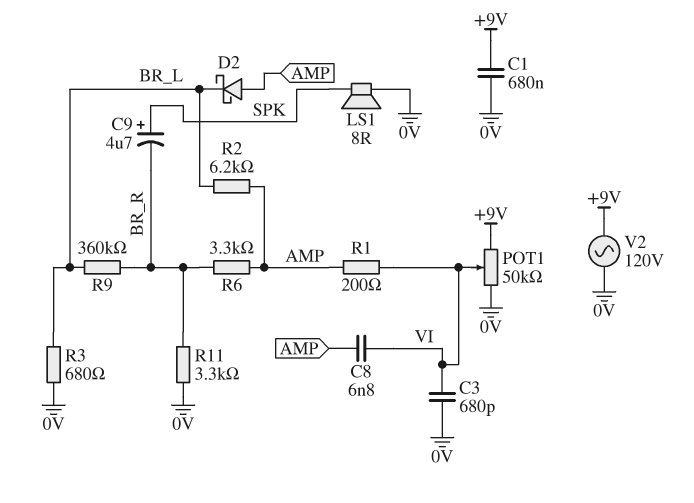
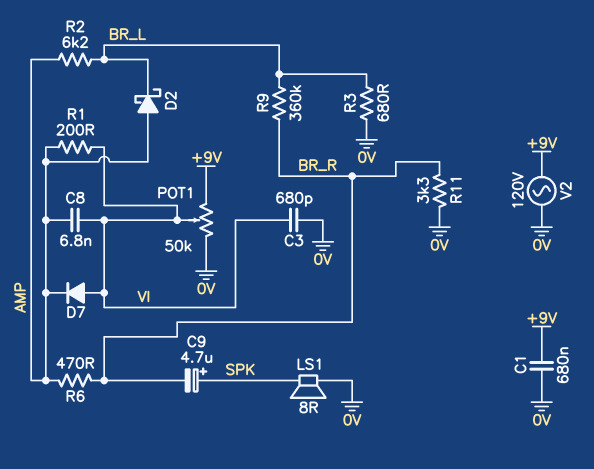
D7: none -> diode (A VI, K AMP)
R6: 3.3k (AMP, BR_R) -> 470 (AMP, BR_R)

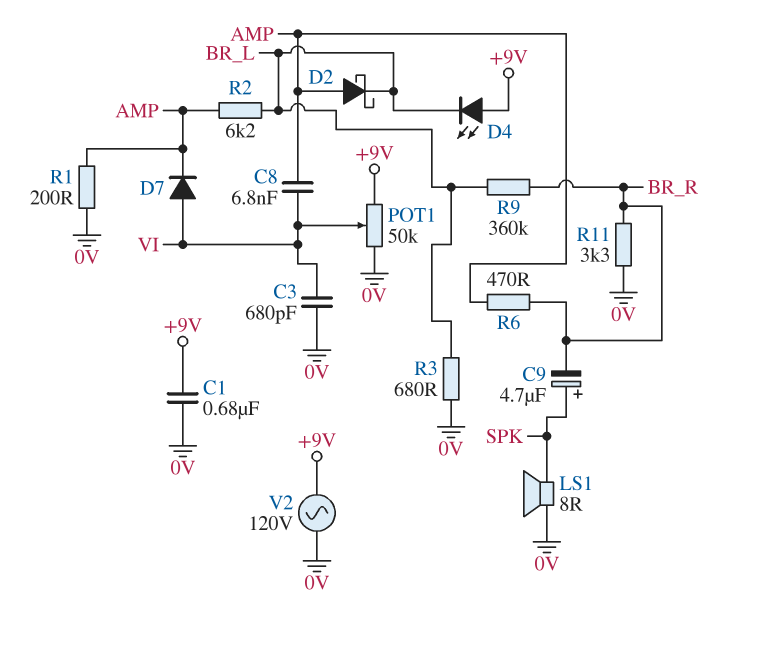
D4: none -> LED (A +9V, K BR_L)
R1: 200 (AMP, VI) -> 200 (0V, AMP)

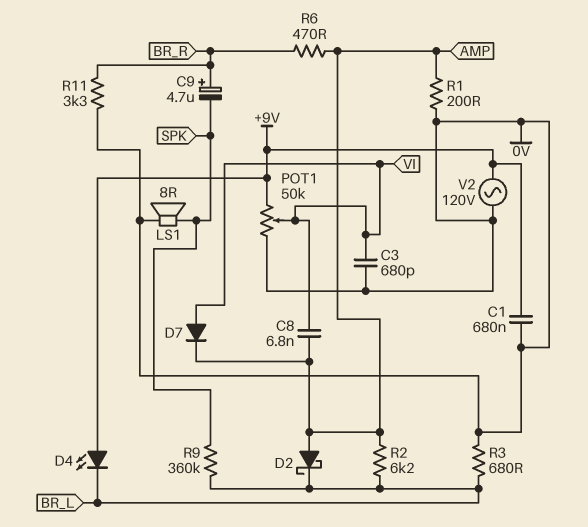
C9: 4.7uF (plus SPK, minus BR_R) -> 4.7uF (plus BR_R, minus SPK)
R9: 360k (BR_L, BR_R) -> 360k (BR_L, SPK)

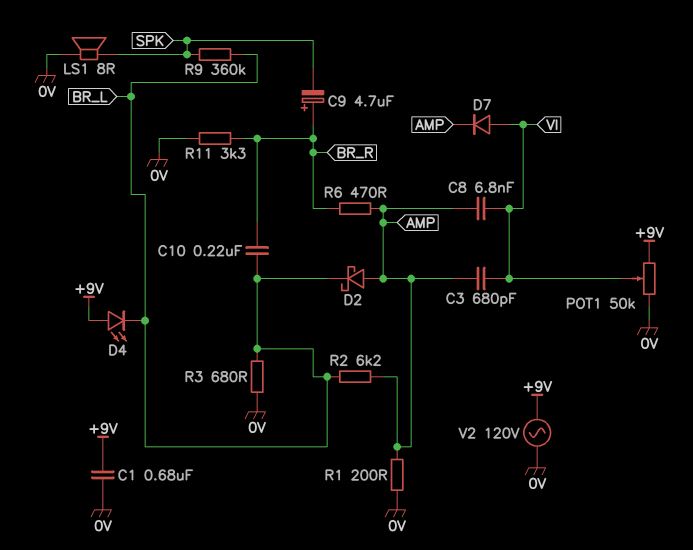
C3: 680pF (0V, VI) -> 680pF (AMP, VI)
C10: none -> 220nF (BR_L, BR_R)

